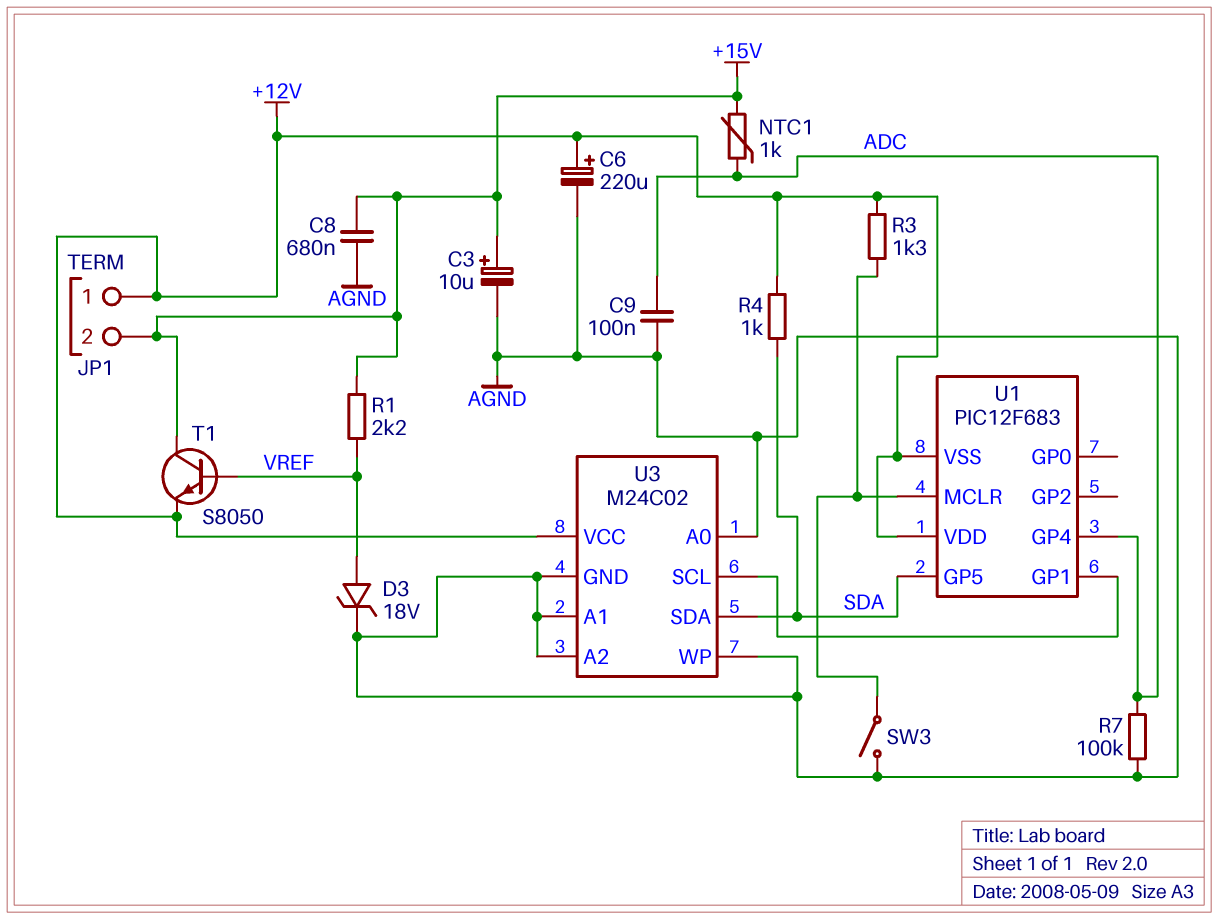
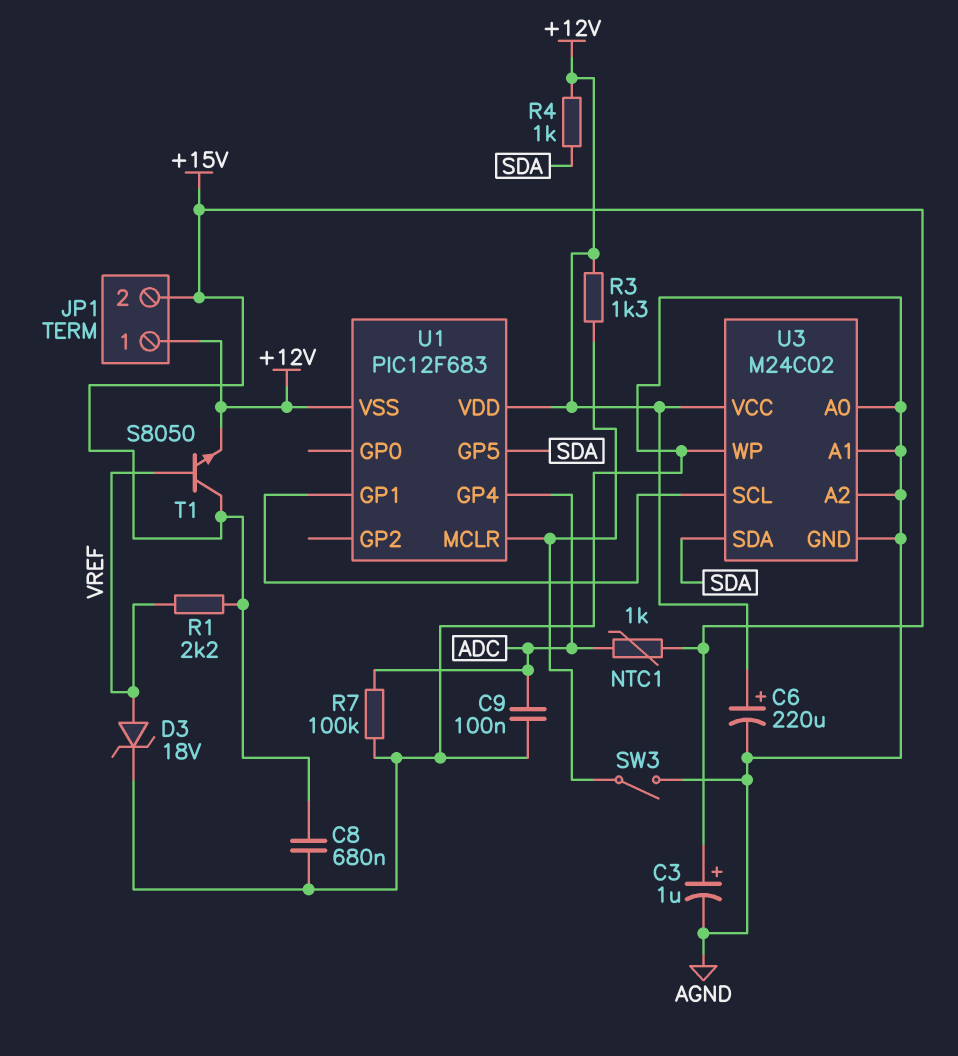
C3: 10uF (plus +15V, minus AGND) -> 1uF (plus +15V, minus AGND)

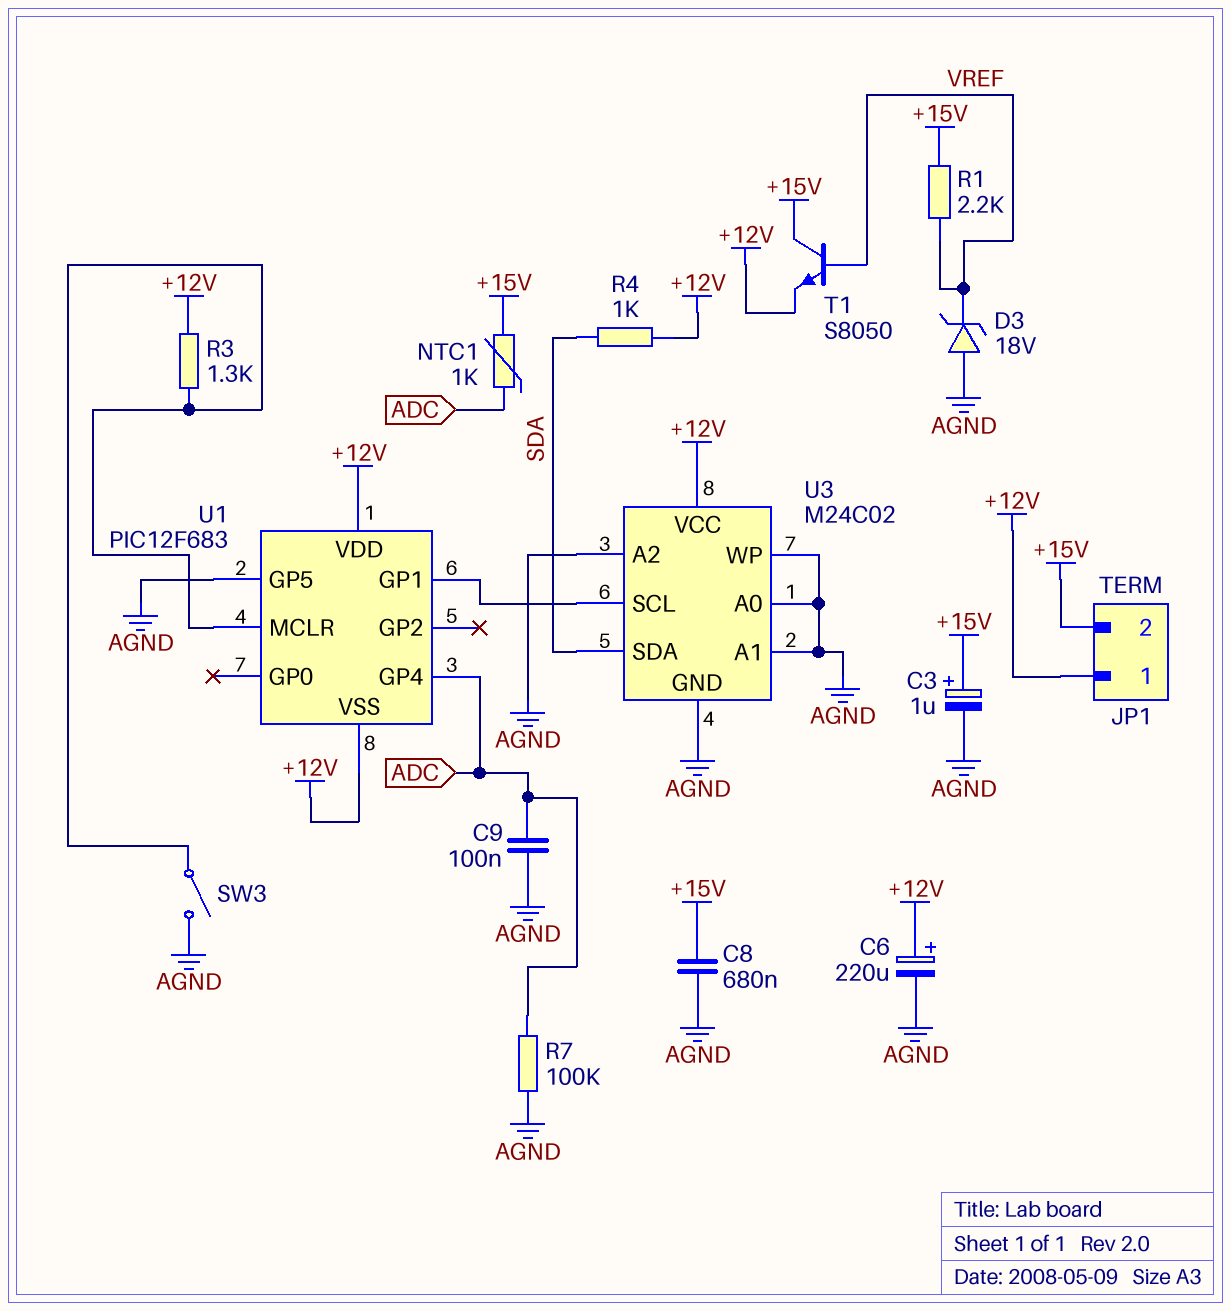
D3: zener 18V (A VREF, K AGND) -> zener 18V (A AGND, K VREF)
U1 pin GP5: SDA -> AGND

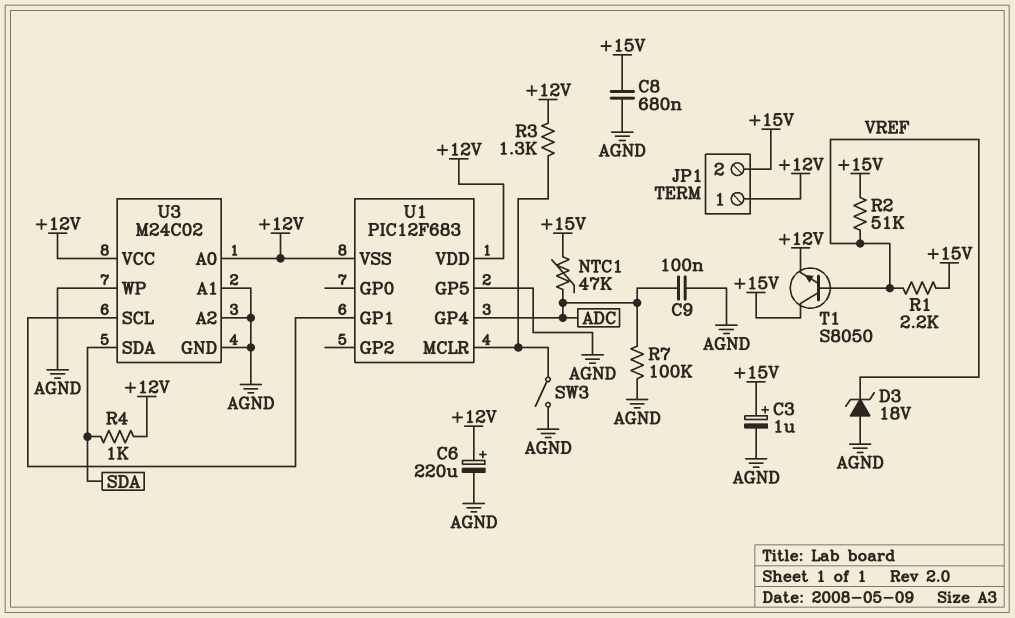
NTC1: 1k (+15V, ADC) -> 47k (+15V, ADC)
R2: none -> 51k (+15V, VREF)
U3 pin A0: AGND -> +12V

